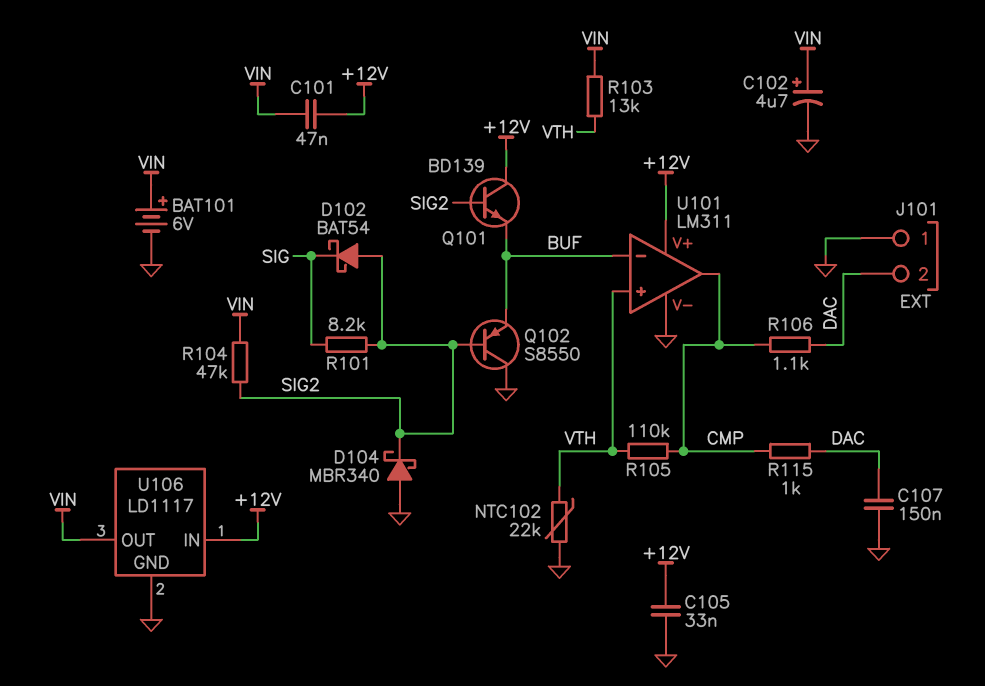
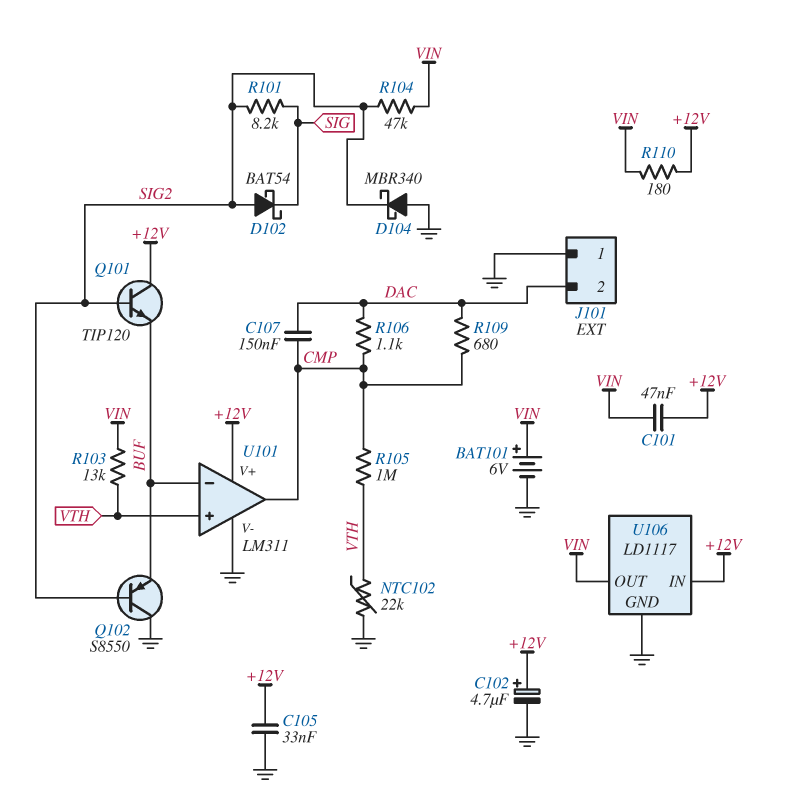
C102: 4.7uF (plus VIN, minus GND) -> 4.7uF (plus +12V, minus GND)
C107: 150nF (DAC, GND) -> 150nF (CMP, DAC)
Q101: NPN BD139 (B SIG2, C +12V, E BUF) -> NPN TIP120 (B SIG2, C +12V, E BUF)
R105: 110k (CMP, VTH) -> 1M (CMP, VTH)
R109: none -> 680 (CMP, DAC)
R110: none -> 180 (+12V, VIN)
R115: 1k (CMP, DAC) -> none

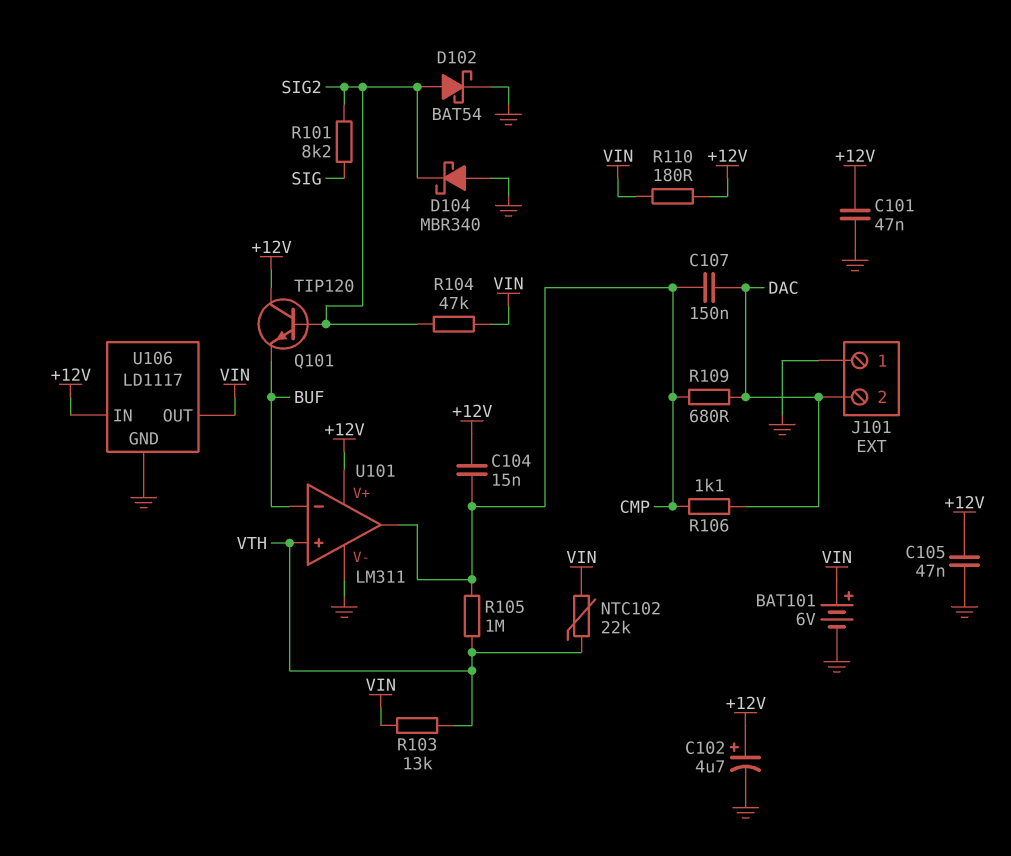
C101: 47nF (+12V, VIN) -> 47nF (+12V, GND)
C104: none -> 15nF (+12V, CMP)
C105: 33nF (+12V, GND) -> 47nF (+12V, GND)
D102: schottky BAT54 (A SIG2, K SIG) -> schottky BAT54 (A SIG2, K GND)
NTC102: 22k (GND, VTH) -> 22k (VIN, VTH)
Q102: PNP S8550 (B SIG2, C GND, E BUF) -> none

